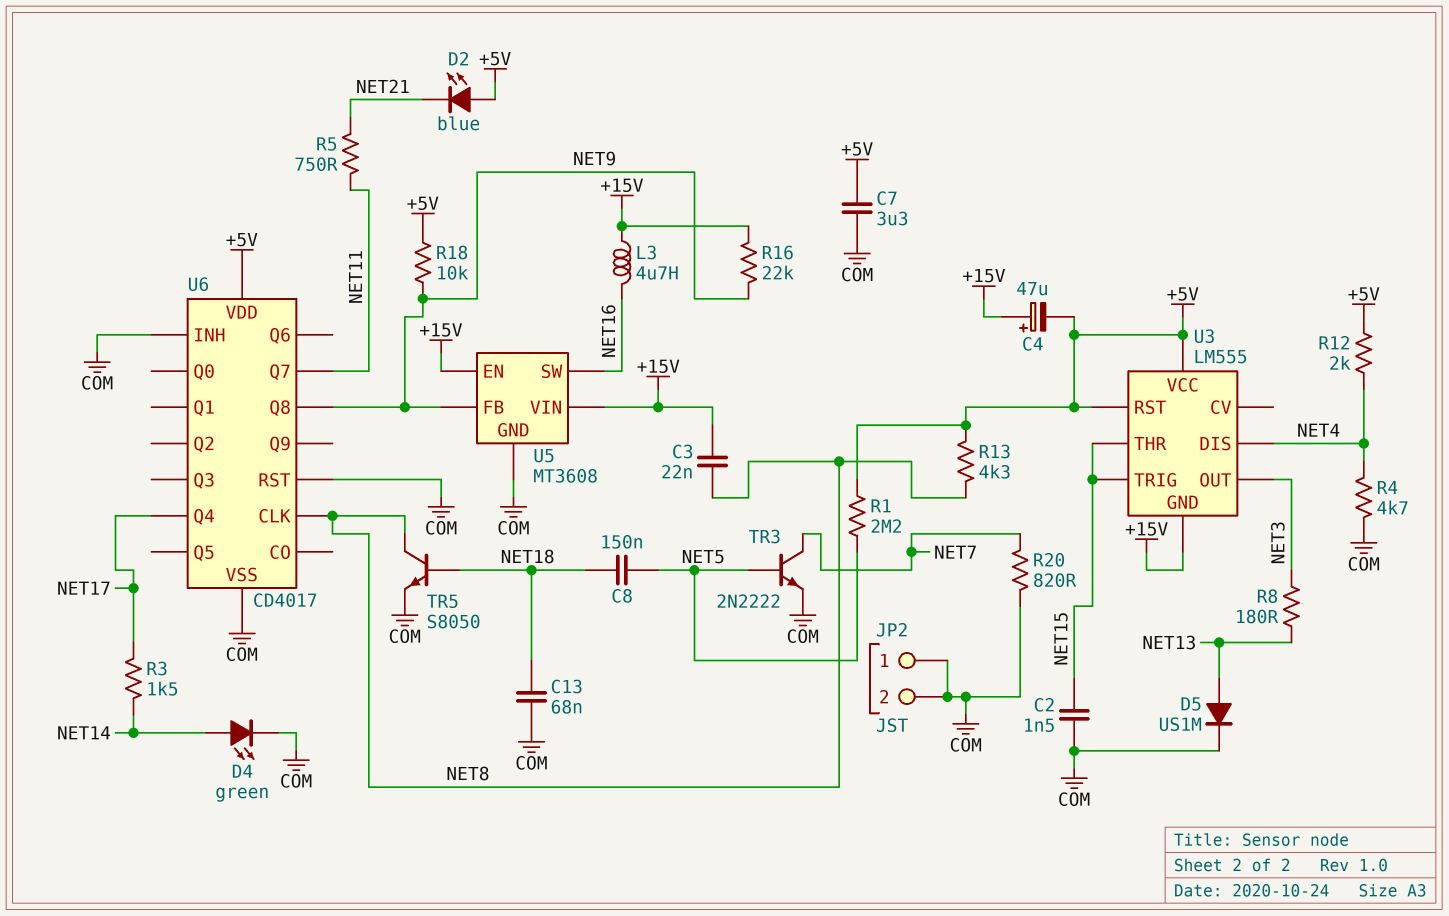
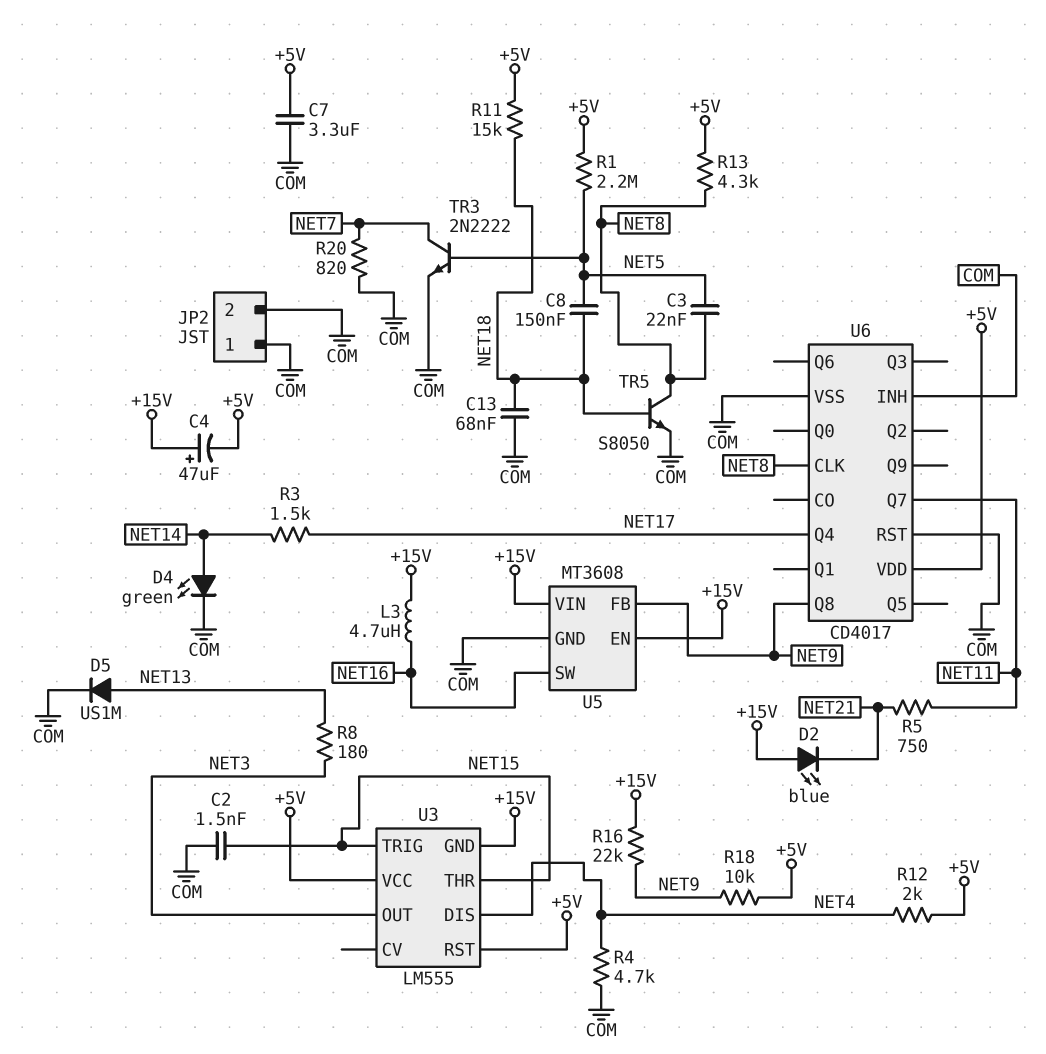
C3: 22nF (+15V, NET8) -> 22nF (NET5, NET8)
D2: LED blue (A +5V, K NET21) -> LED blue (A +15V, K NET21)
R11: none -> 15k (+5V, NET18)

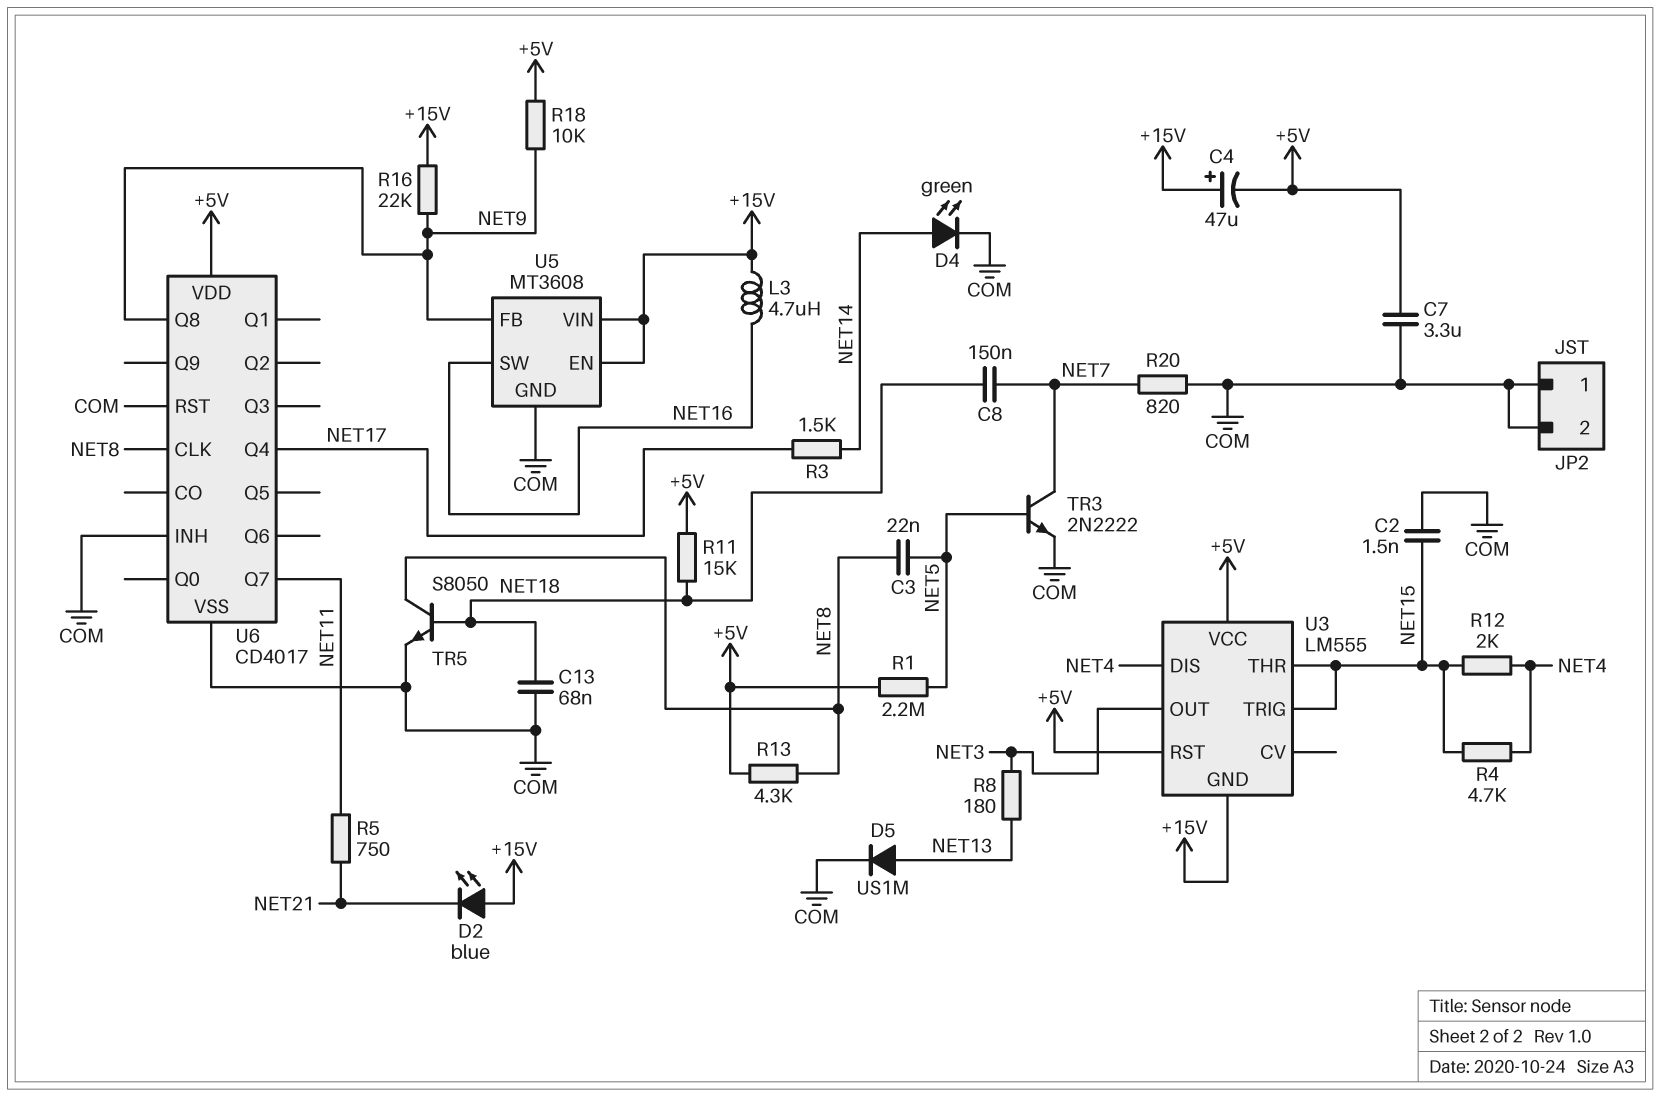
C8: 150nF (NET5, NET18) -> 150nF (NET7, NET18)
R4: 4.7k (COM, NET4) -> 4.7k (NET4, NET15)
R12: 2k (+5V, NET4) -> 2k (NET4, NET15)

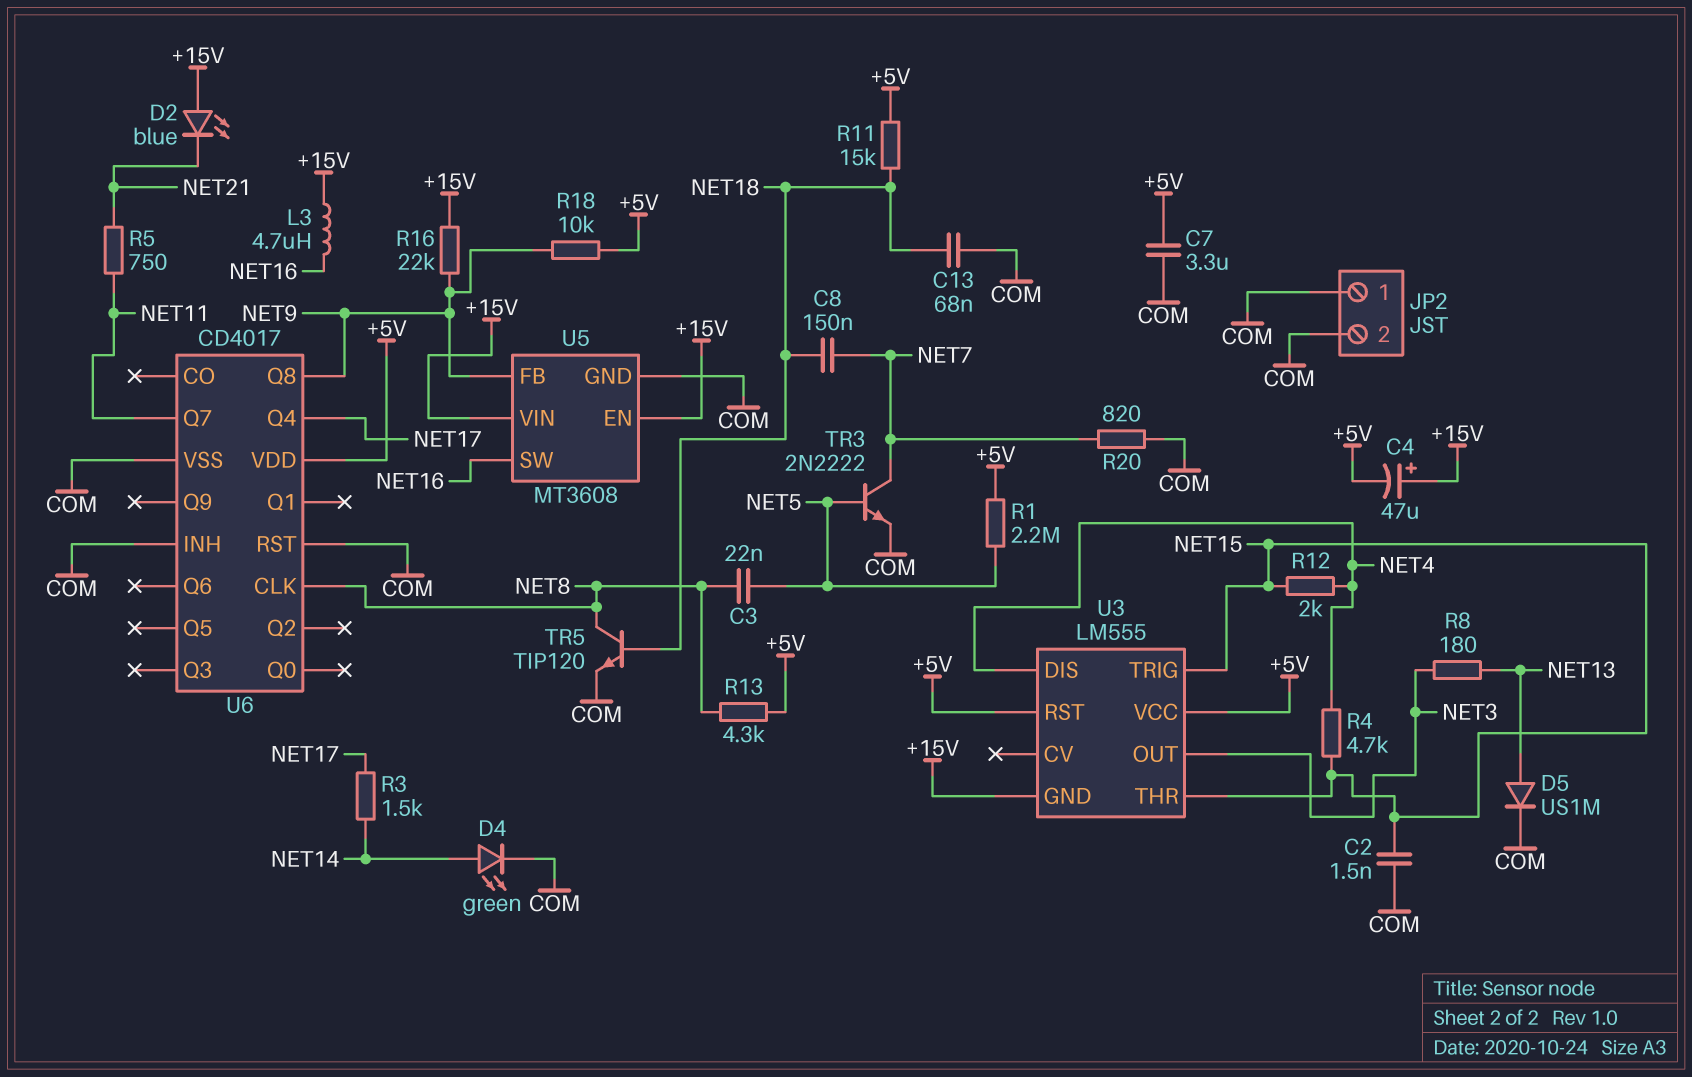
TR5: NPN S8050 (B NET18, C NET8, E COM) -> NPN TIP120 (B NET18, C NET8, E COM)

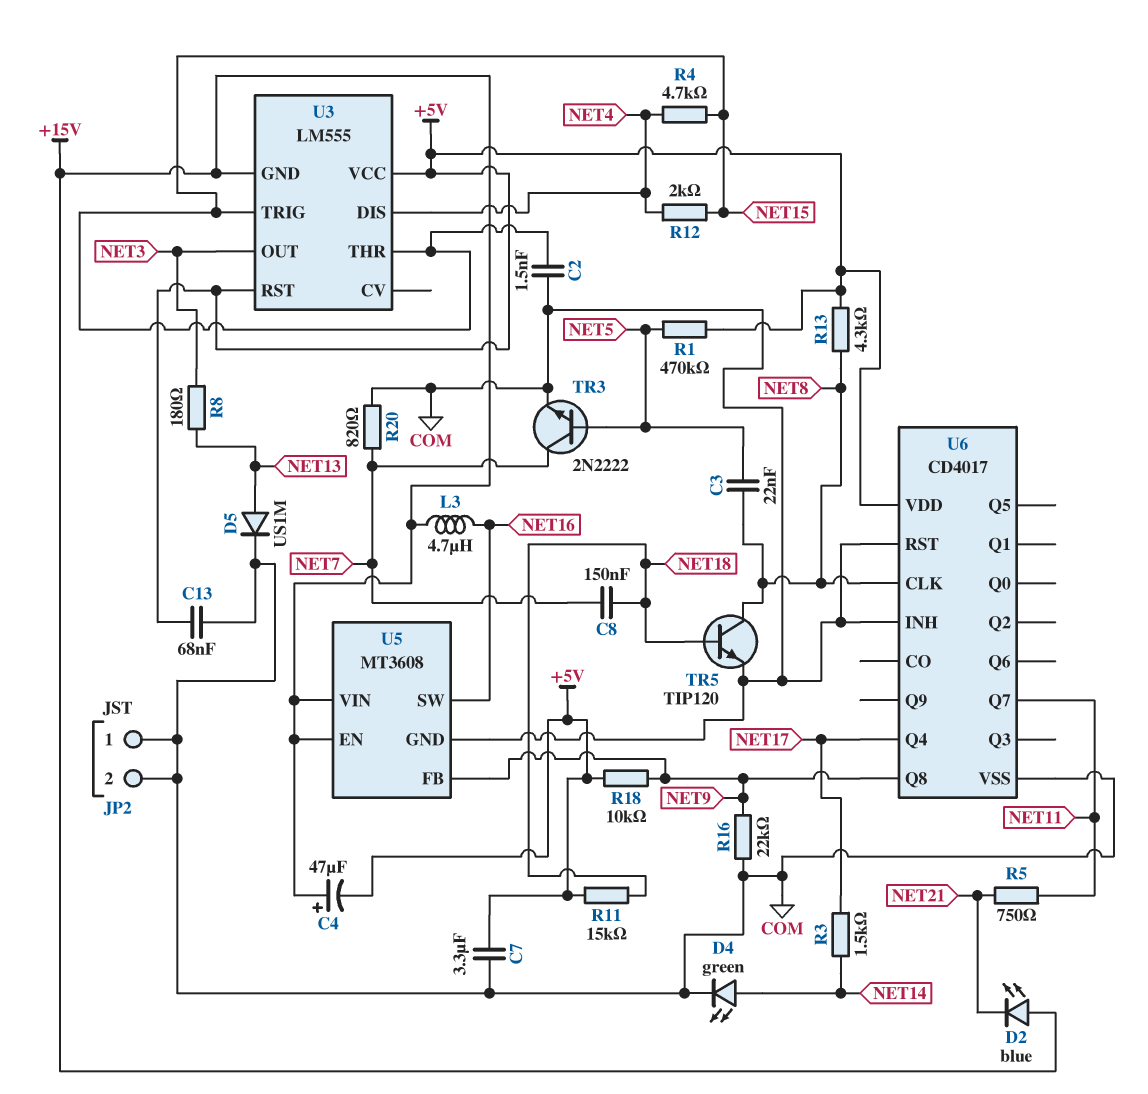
C13: 68nF (COM, NET18) -> 68nF (+5V, COM)
R1: 2.2M (+5V, NET5) -> 470k (+5V, NET5)
R16: 22k (+15V, NET9) -> 22k (COM, NET9)

